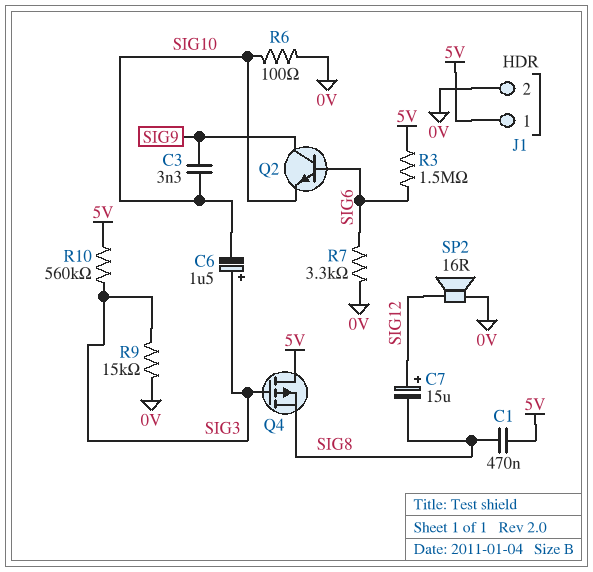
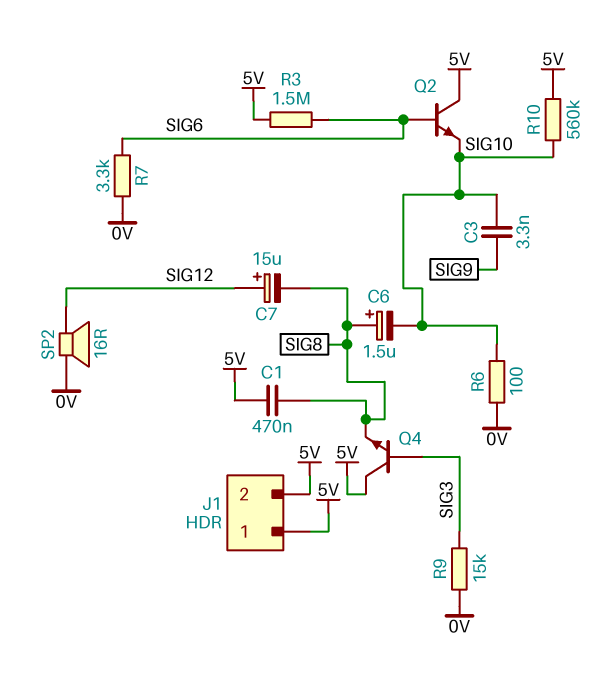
C6: 1.5uF (plus SIG3, minus SIG10) -> 1.5uF (plus SIG8, minus SIG10)
J1 pin 2: 0V -> 5V
Q2: NPN (B SIG6, C SIG9, E SIG10) -> NPN (B SIG6, C 5V, E SIG10)
Q4: PMOS (G SIG3, D 5V, S SIG8) -> NPN (B SIG3, C 5V, E SIG8)
R10: 560k (5V, SIG3) -> 560k (5V, SIG10)

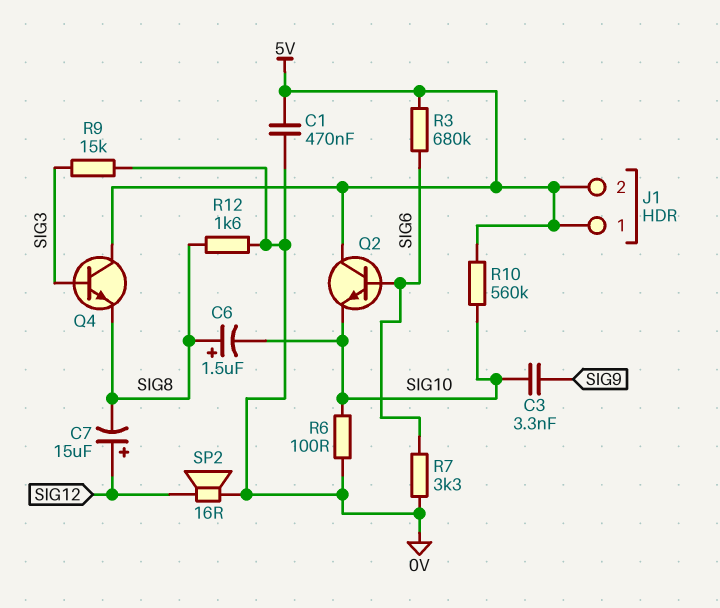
C1: 470nF (5V, SIG8) -> 470nF (0V, 5V)
R3: 1.5M (5V, SIG6) -> 680k (5V, SIG6)
R12: none -> 1.6k (0V, SIG8)

